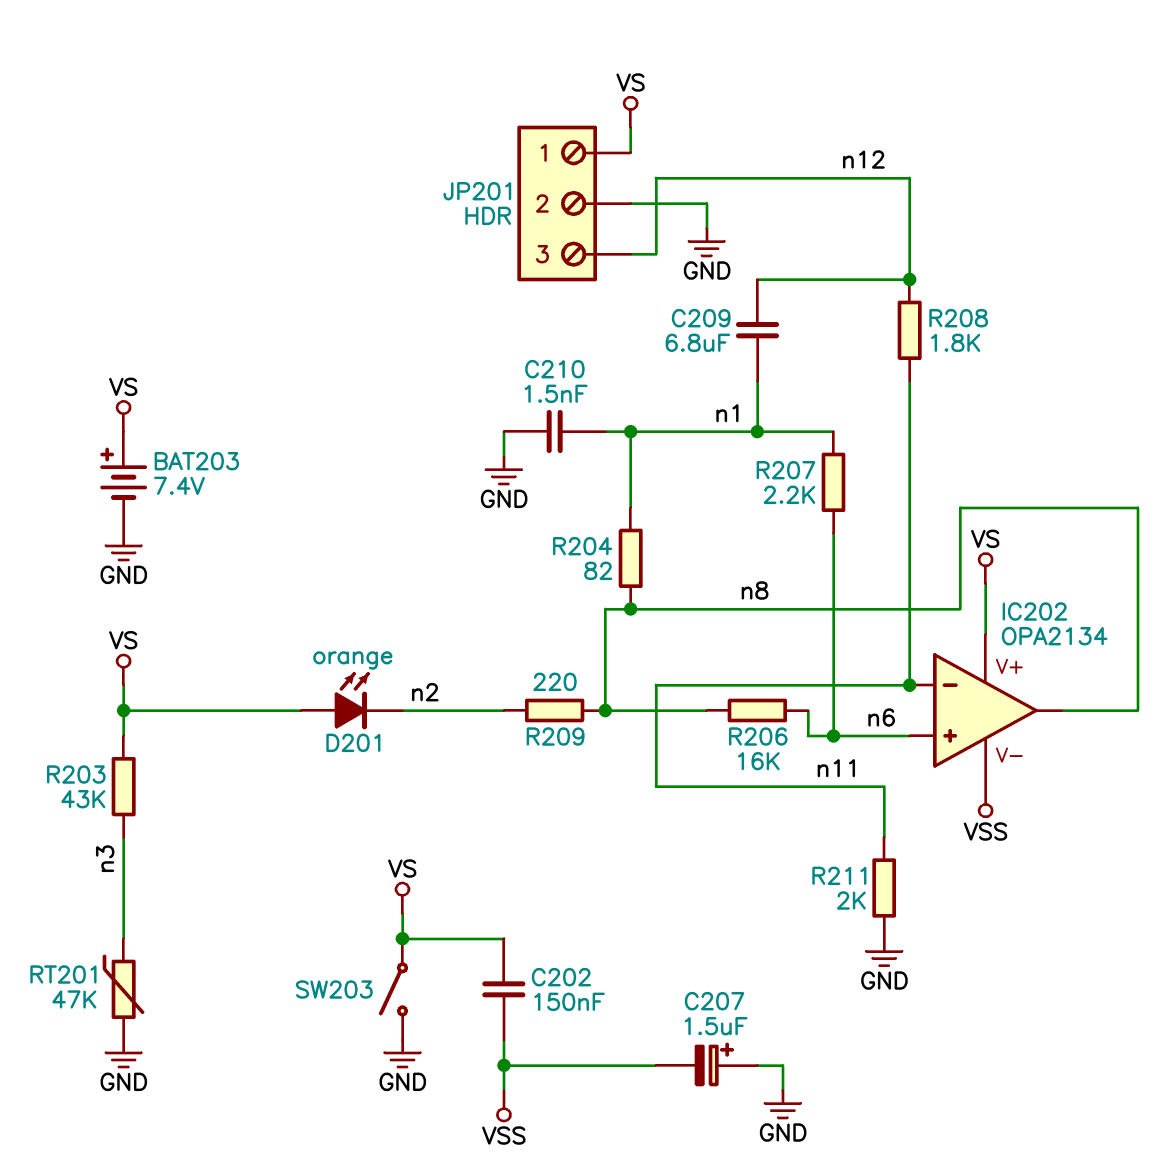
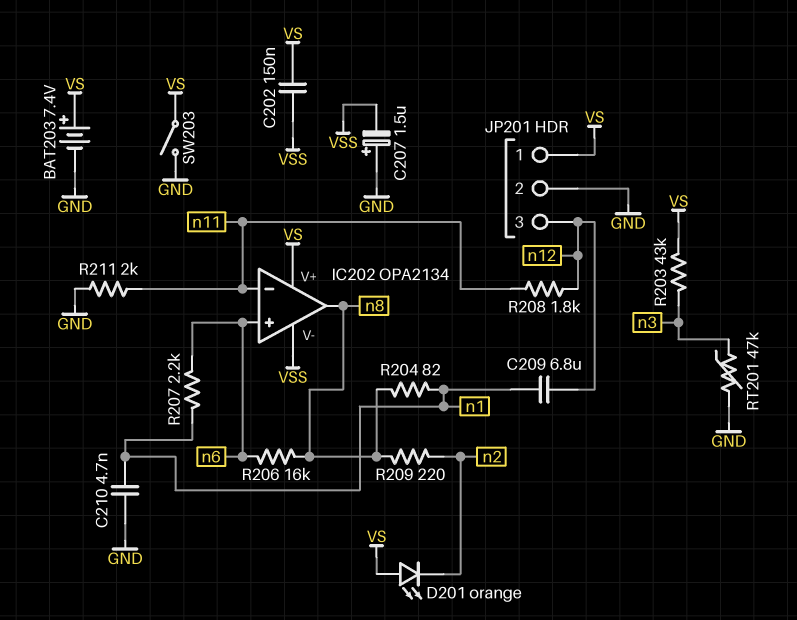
C210: 1.5nF (GND, n1) -> 4.7nF (GND, n1)

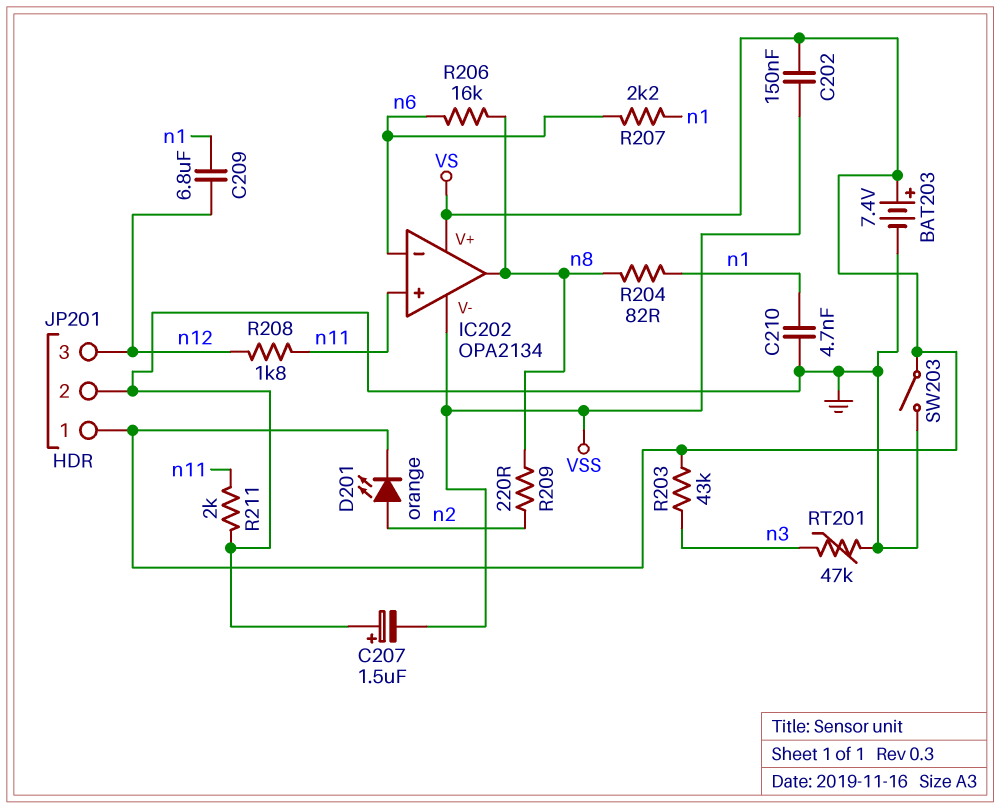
D201: LED orange (A VS, K n2) -> LED orange (A n2, K VS)
IC202 pin in+: n6 -> n11
IC202 pin in-: n11 -> n6

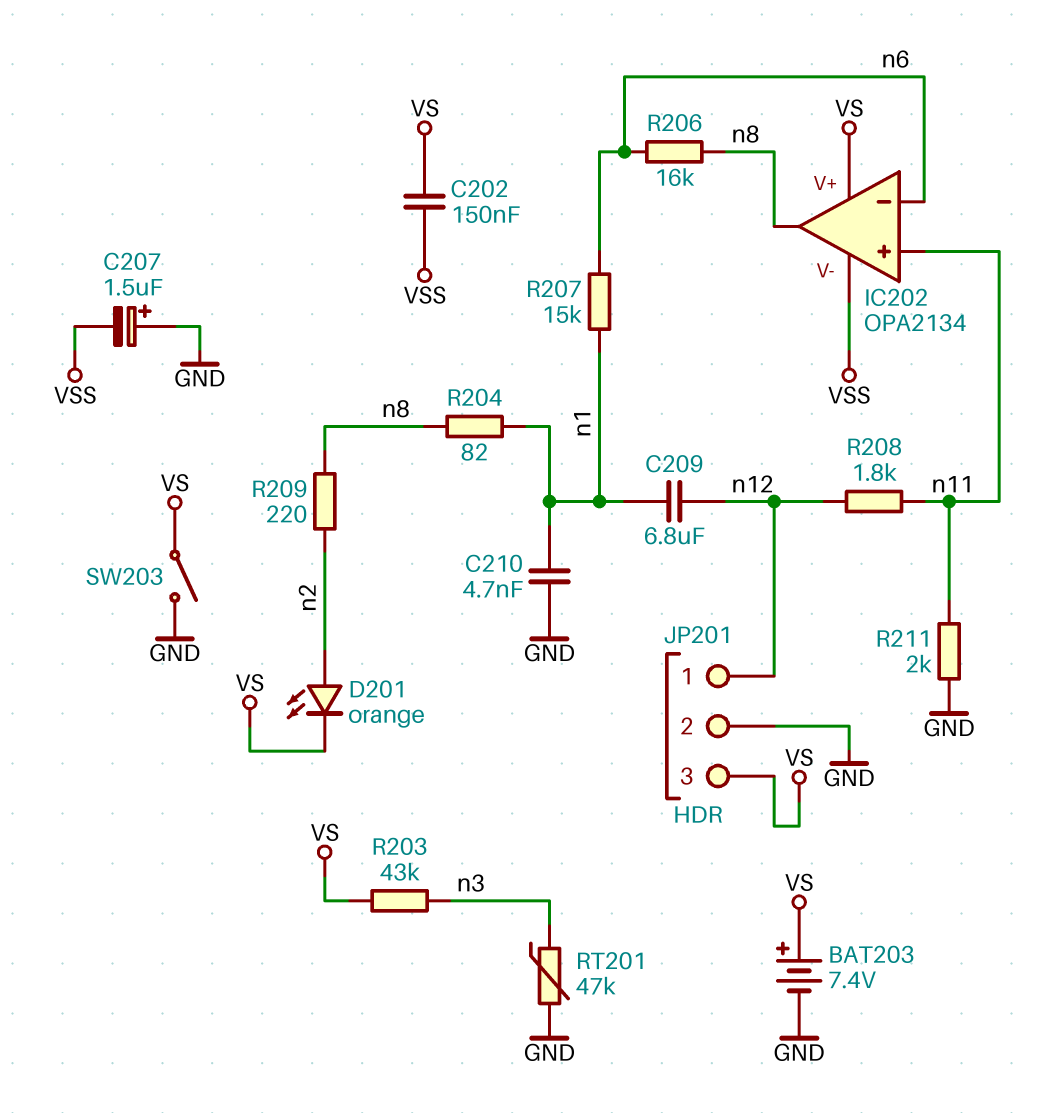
JP201 pin 1: VS -> n12
JP201 pin 3: n12 -> VS
R207: 2.2k (n1, n6) -> 15k (n1, n6)

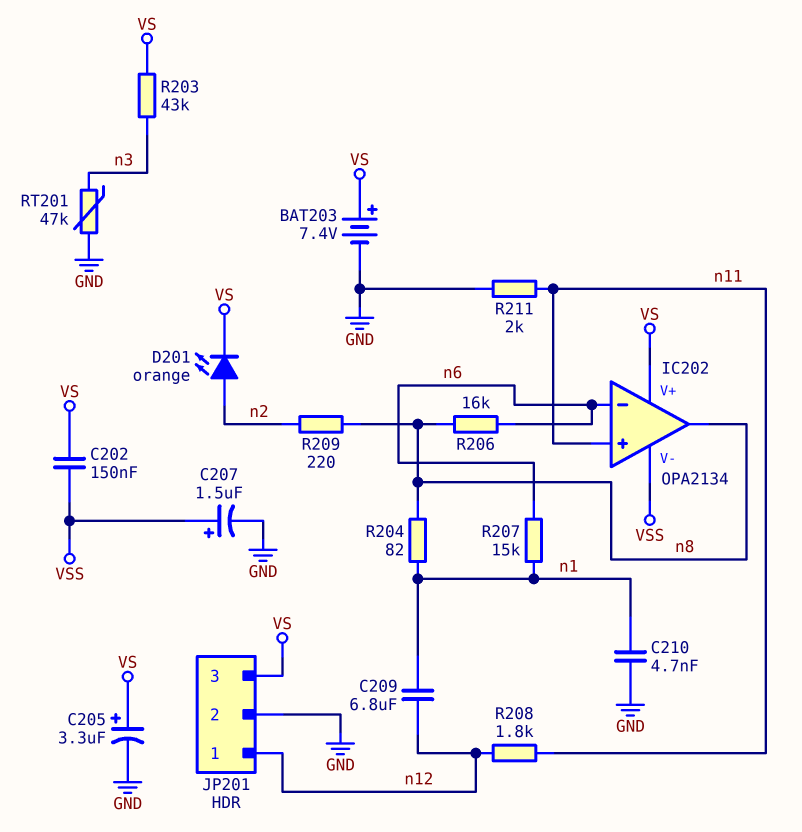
C205: none -> 3.3uF (plus VS, minus GND)
C207: 1.5uF (plus GND, minus VSS) -> 1.5uF (plus VSS, minus GND)
SW203: switch (GND, VS) -> none

